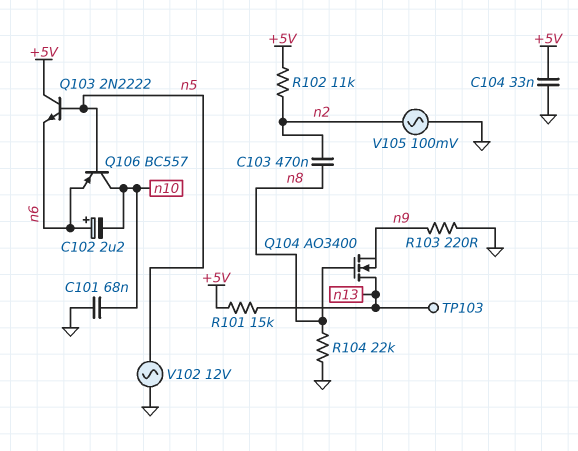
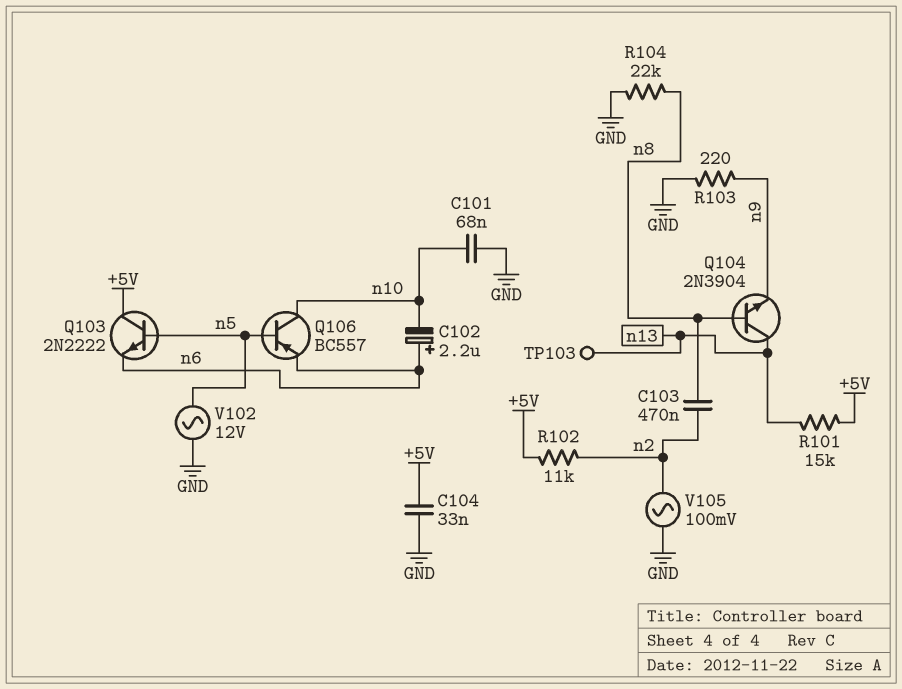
Q104: NMOS AO3400 (G n8, D n13, S n9) -> NPN 2N3904 (B n8, C n13, E n9)

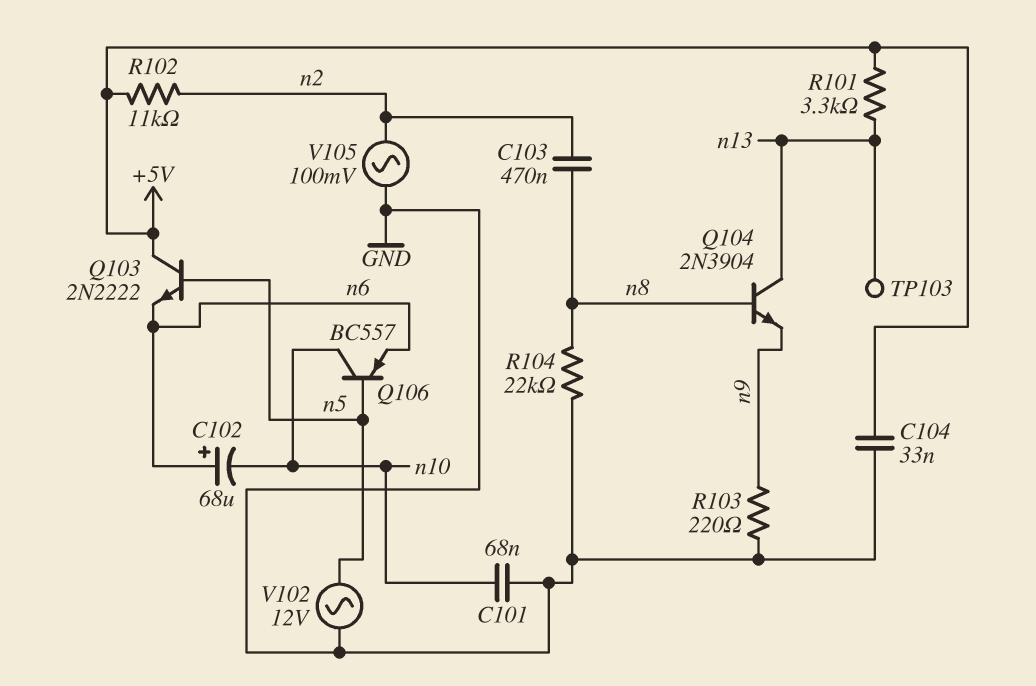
C102: 2.2uF (plus n6, minus n10) -> 68uF (plus n6, minus n10)
R101: 15k (+5V, n13) -> 3.3k (+5V, n13)

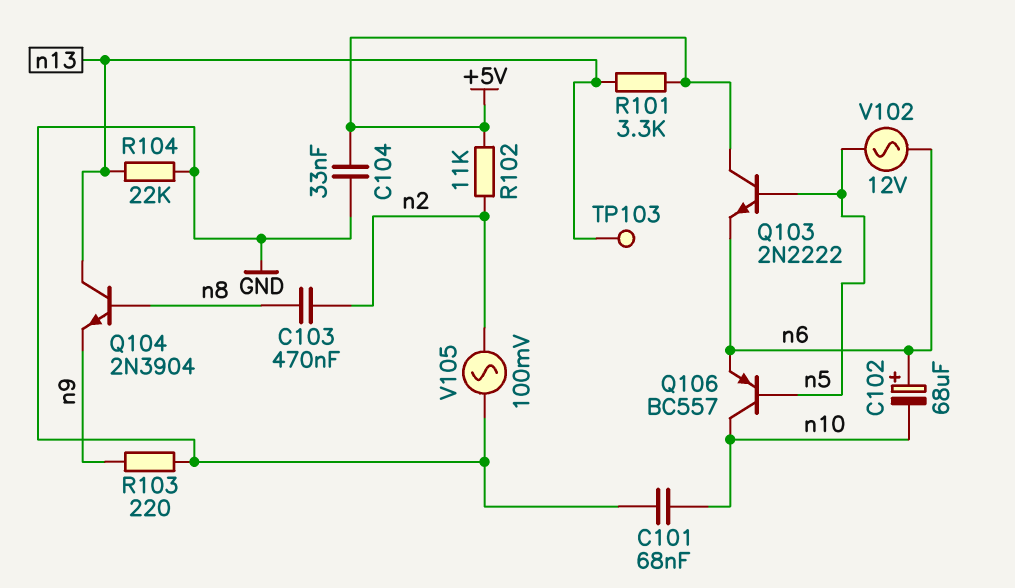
R104: 22k (GND, n8) -> 22k (GND, n13)
V102: AC 12V (GND, n5) -> AC 12V (n5, n6)

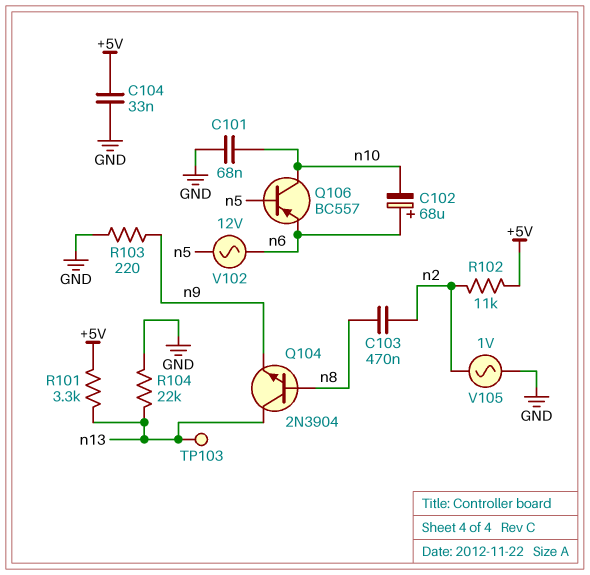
Q103: NPN 2N2222 (B n5, C +5V, E n6) -> none
V105: AC 100mV (GND, n2) -> AC 1V (GND, n2)

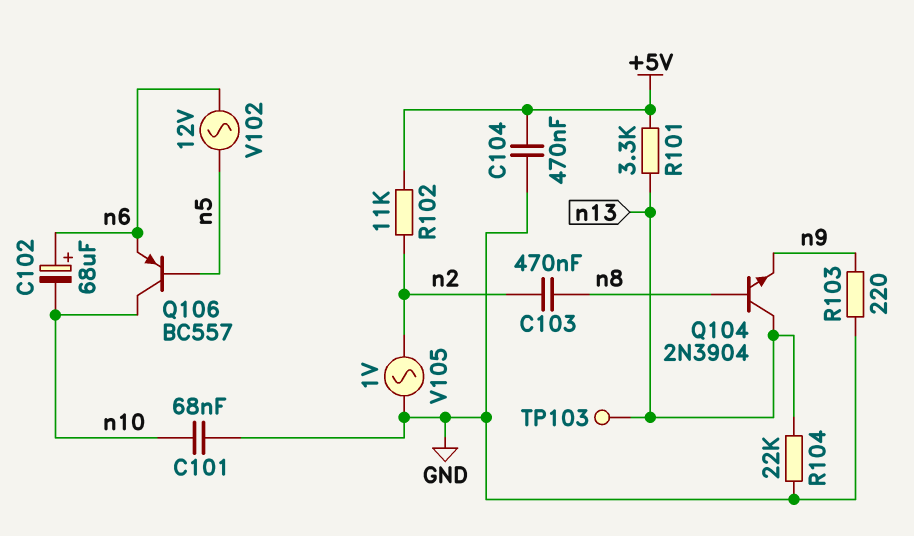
C104: 33nF (+5V, GND) -> 470nF (+5V, GND)

